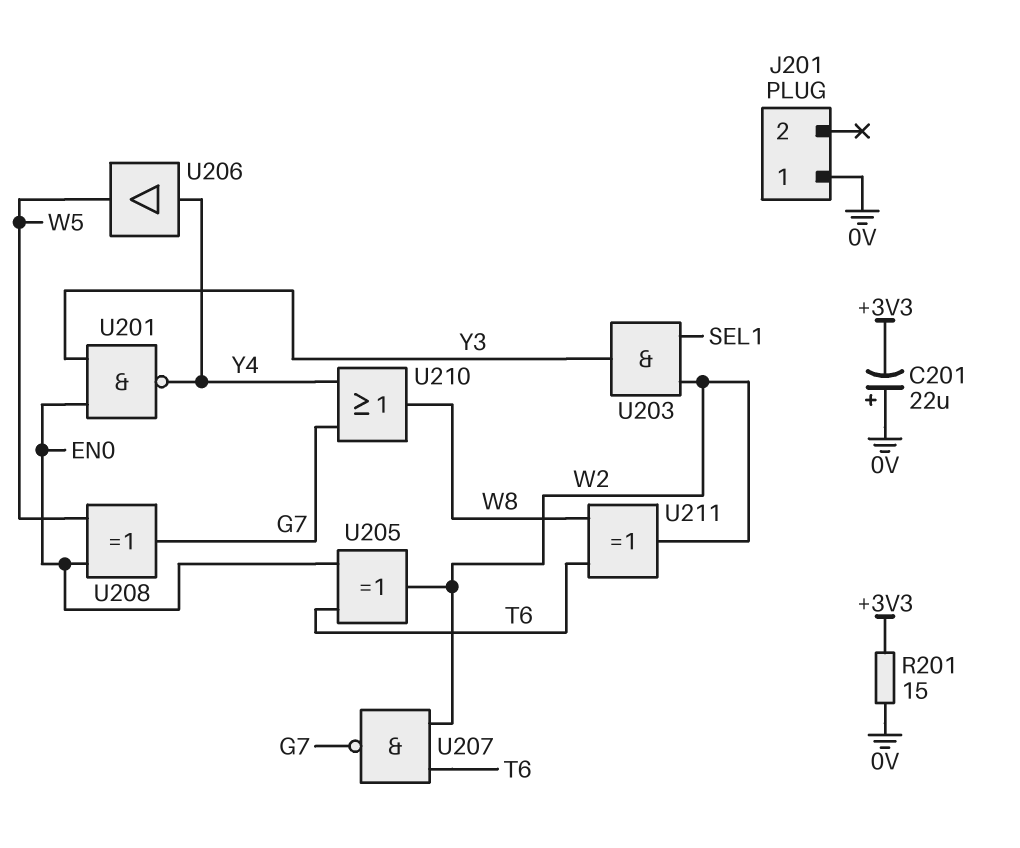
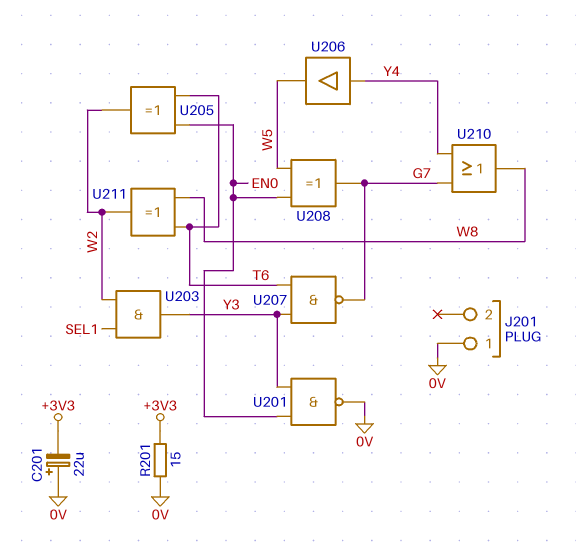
U201: NAND (in EN0, in Y3, out Y4) -> NAND (in EN0, in Y3, out 0V)
U207: NAND (in T6, in W2, out G7) -> NAND (in T6, in Y3, out G7)

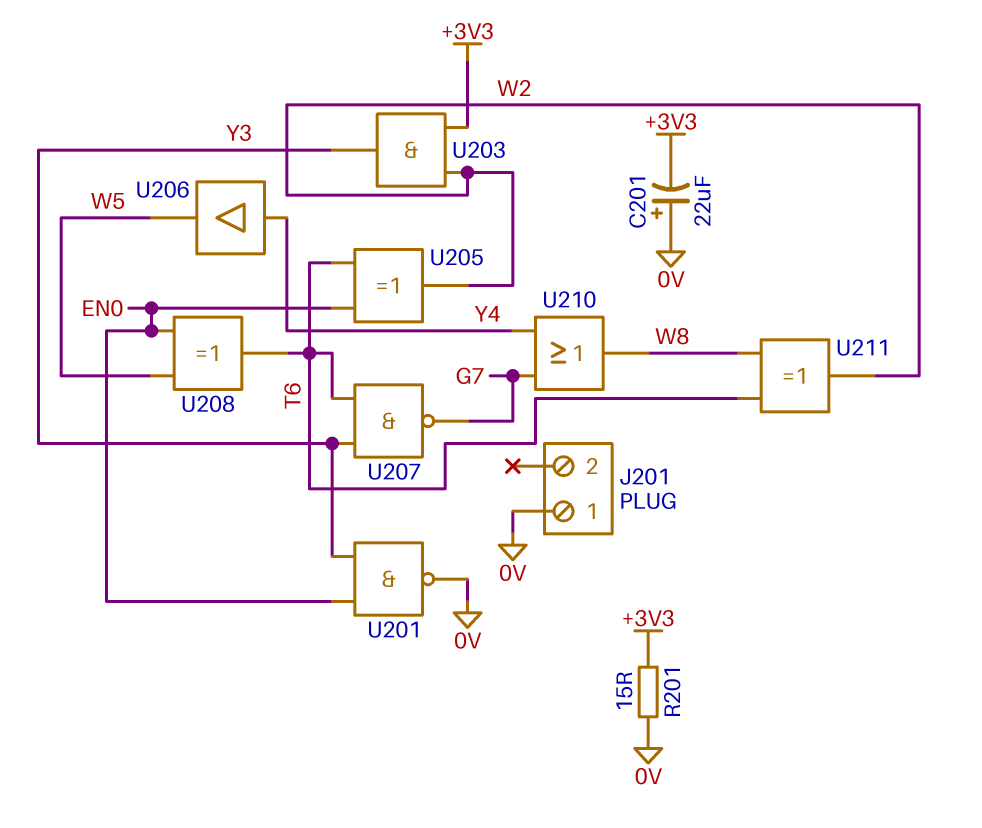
U203: AND (in SEL1, in W2, out Y3) -> AND (in +3V3, in W2, out Y3)
U208: XOR (in EN0, in W5, out G7) -> XOR (in EN0, in W5, out T6)

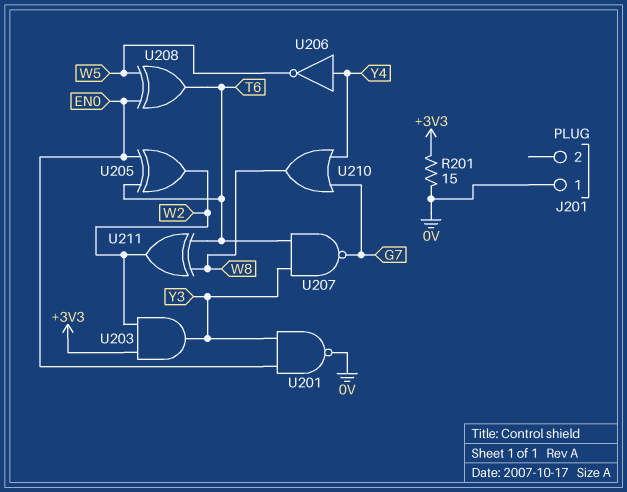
C201: 22uF (plus 0V, minus +3V3) -> none
U206: buffer (in Y4, out W5) -> NOT (in Y4, out W5)

